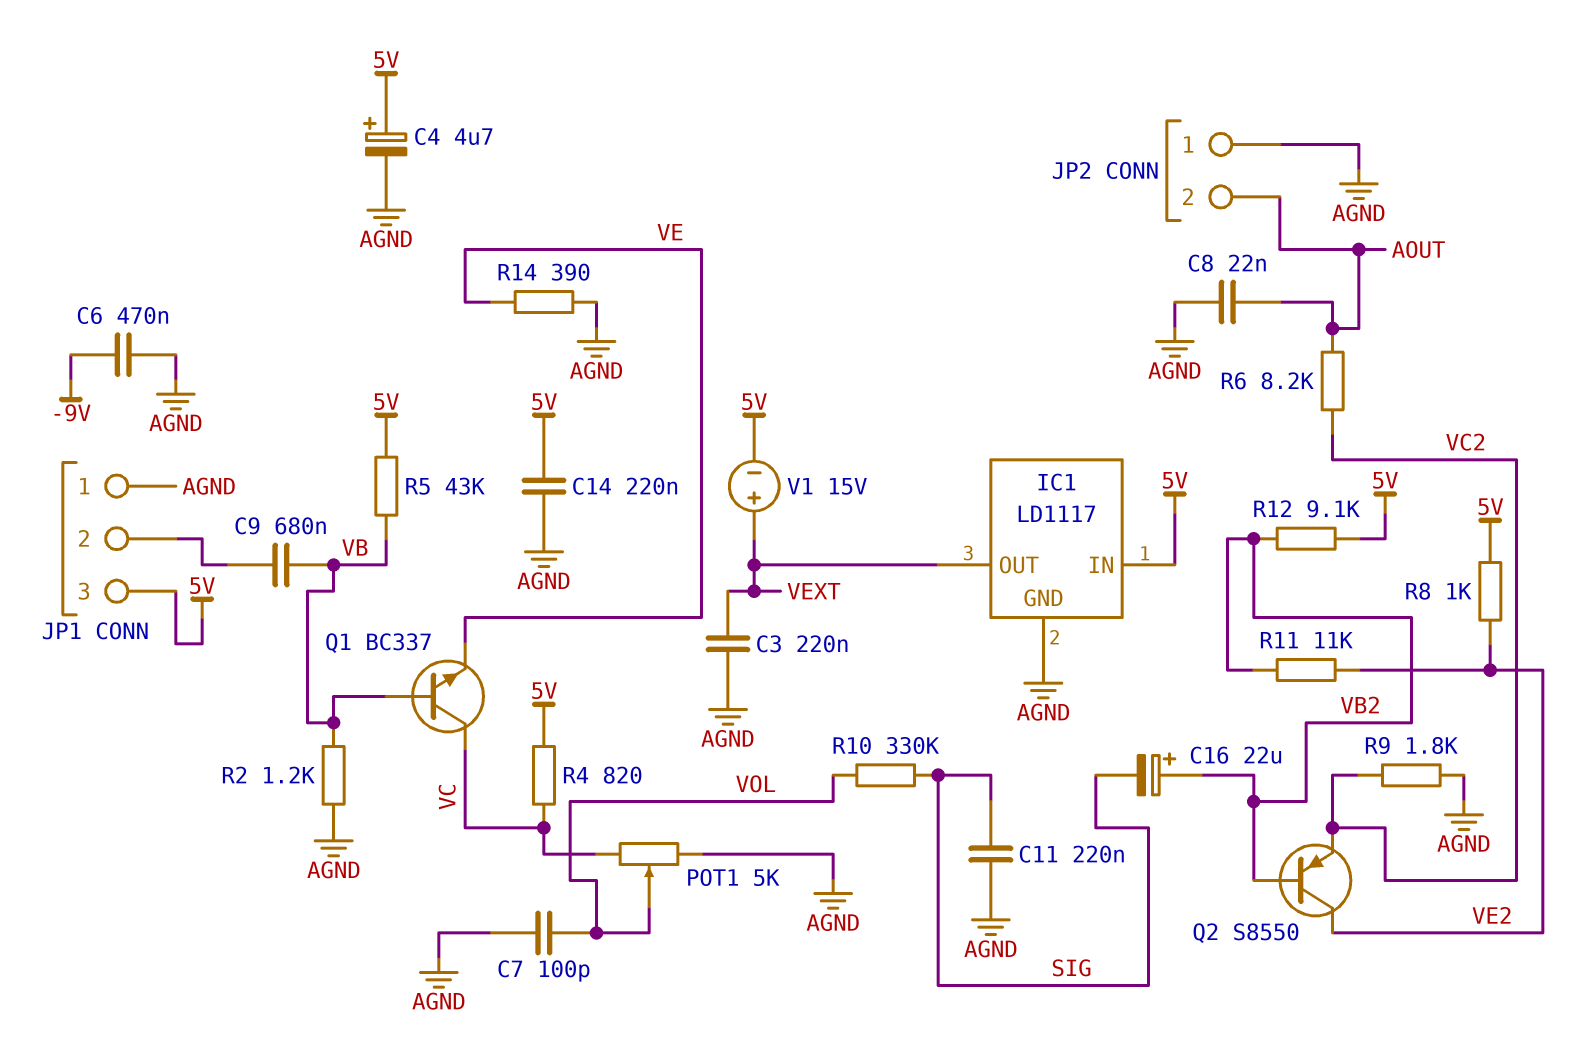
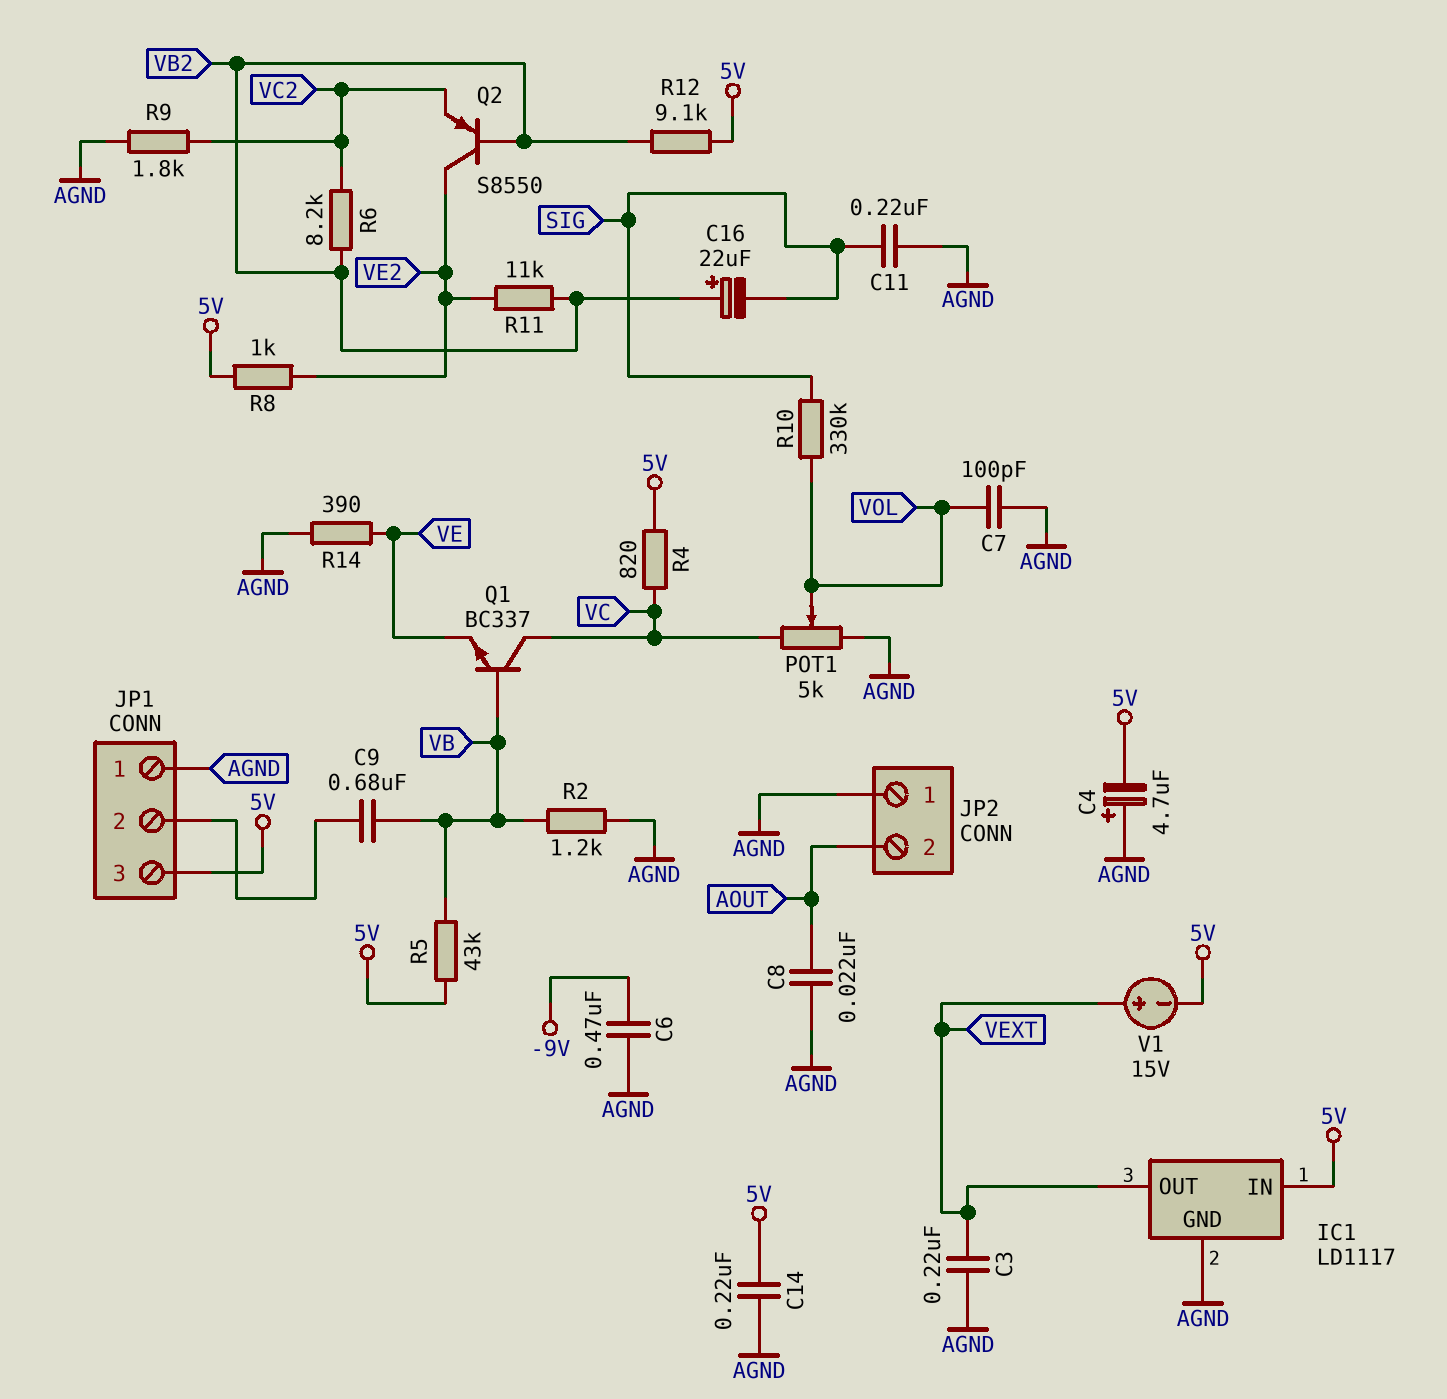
C4: 4.7uF (plus 5V, minus AGND) -> 4.7uF (plus AGND, minus 5V)
R6: 8.2k (AOUT, VC2) -> 8.2k (VB2, VC2)

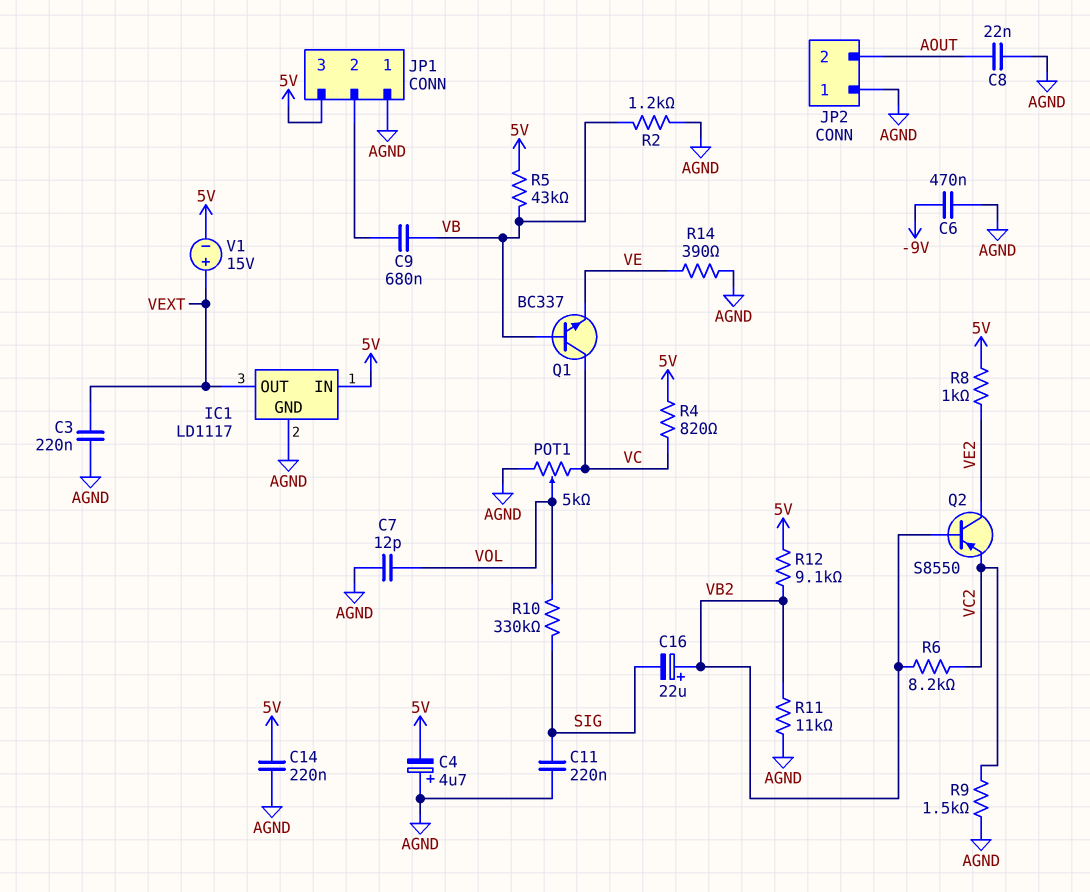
C7: 100pF (AGND, VOL) -> 12pF (AGND, VOL)
R9: 1.8k (AGND, VC2) -> 1.5k (AGND, VC2)
R11: 11k (VB2, VE2) -> 11k (AGND, VB2)

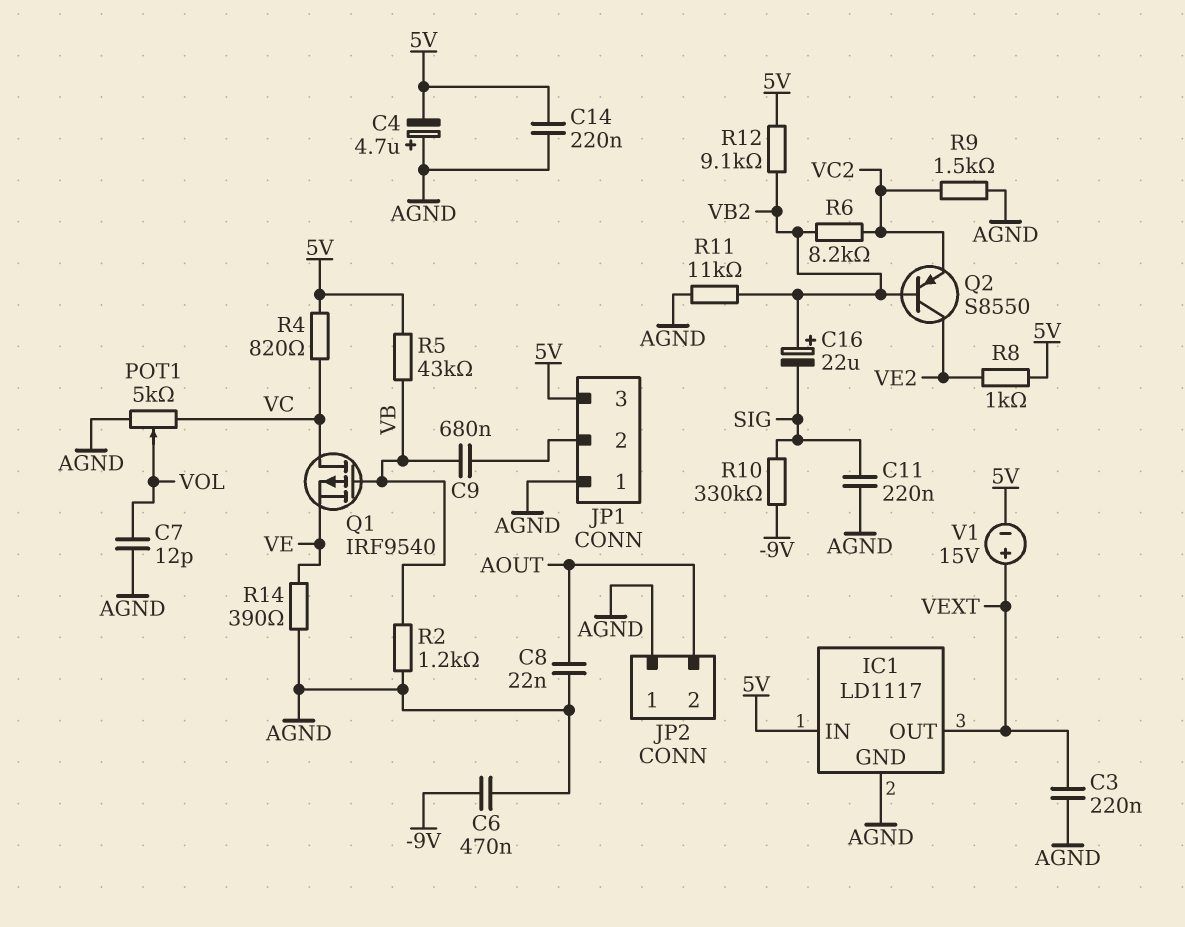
Q1: NPN BC337 (B VB, C VC, E VE) -> PMOS IRF9540 (G VB, D VC, S VE)
R10: 330k (SIG, VOL) -> 330k (-9V, SIG)

